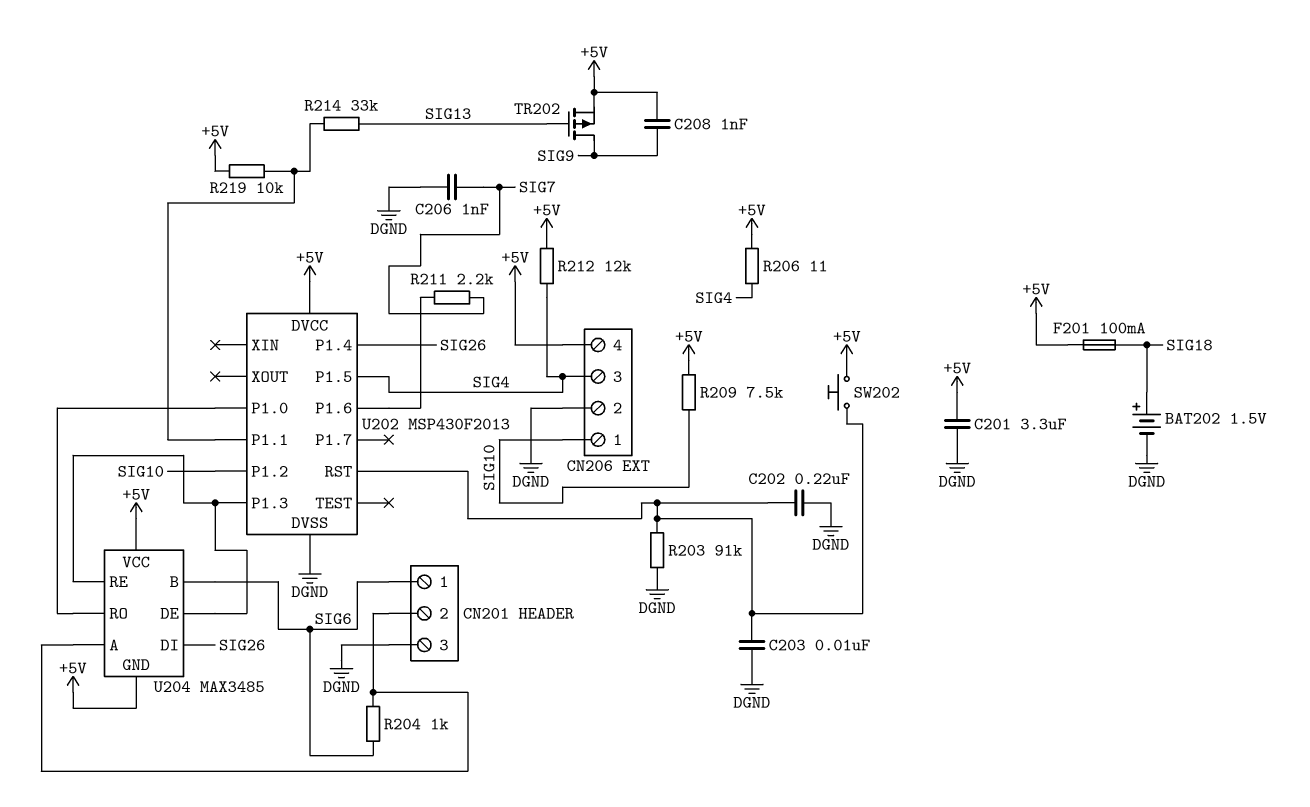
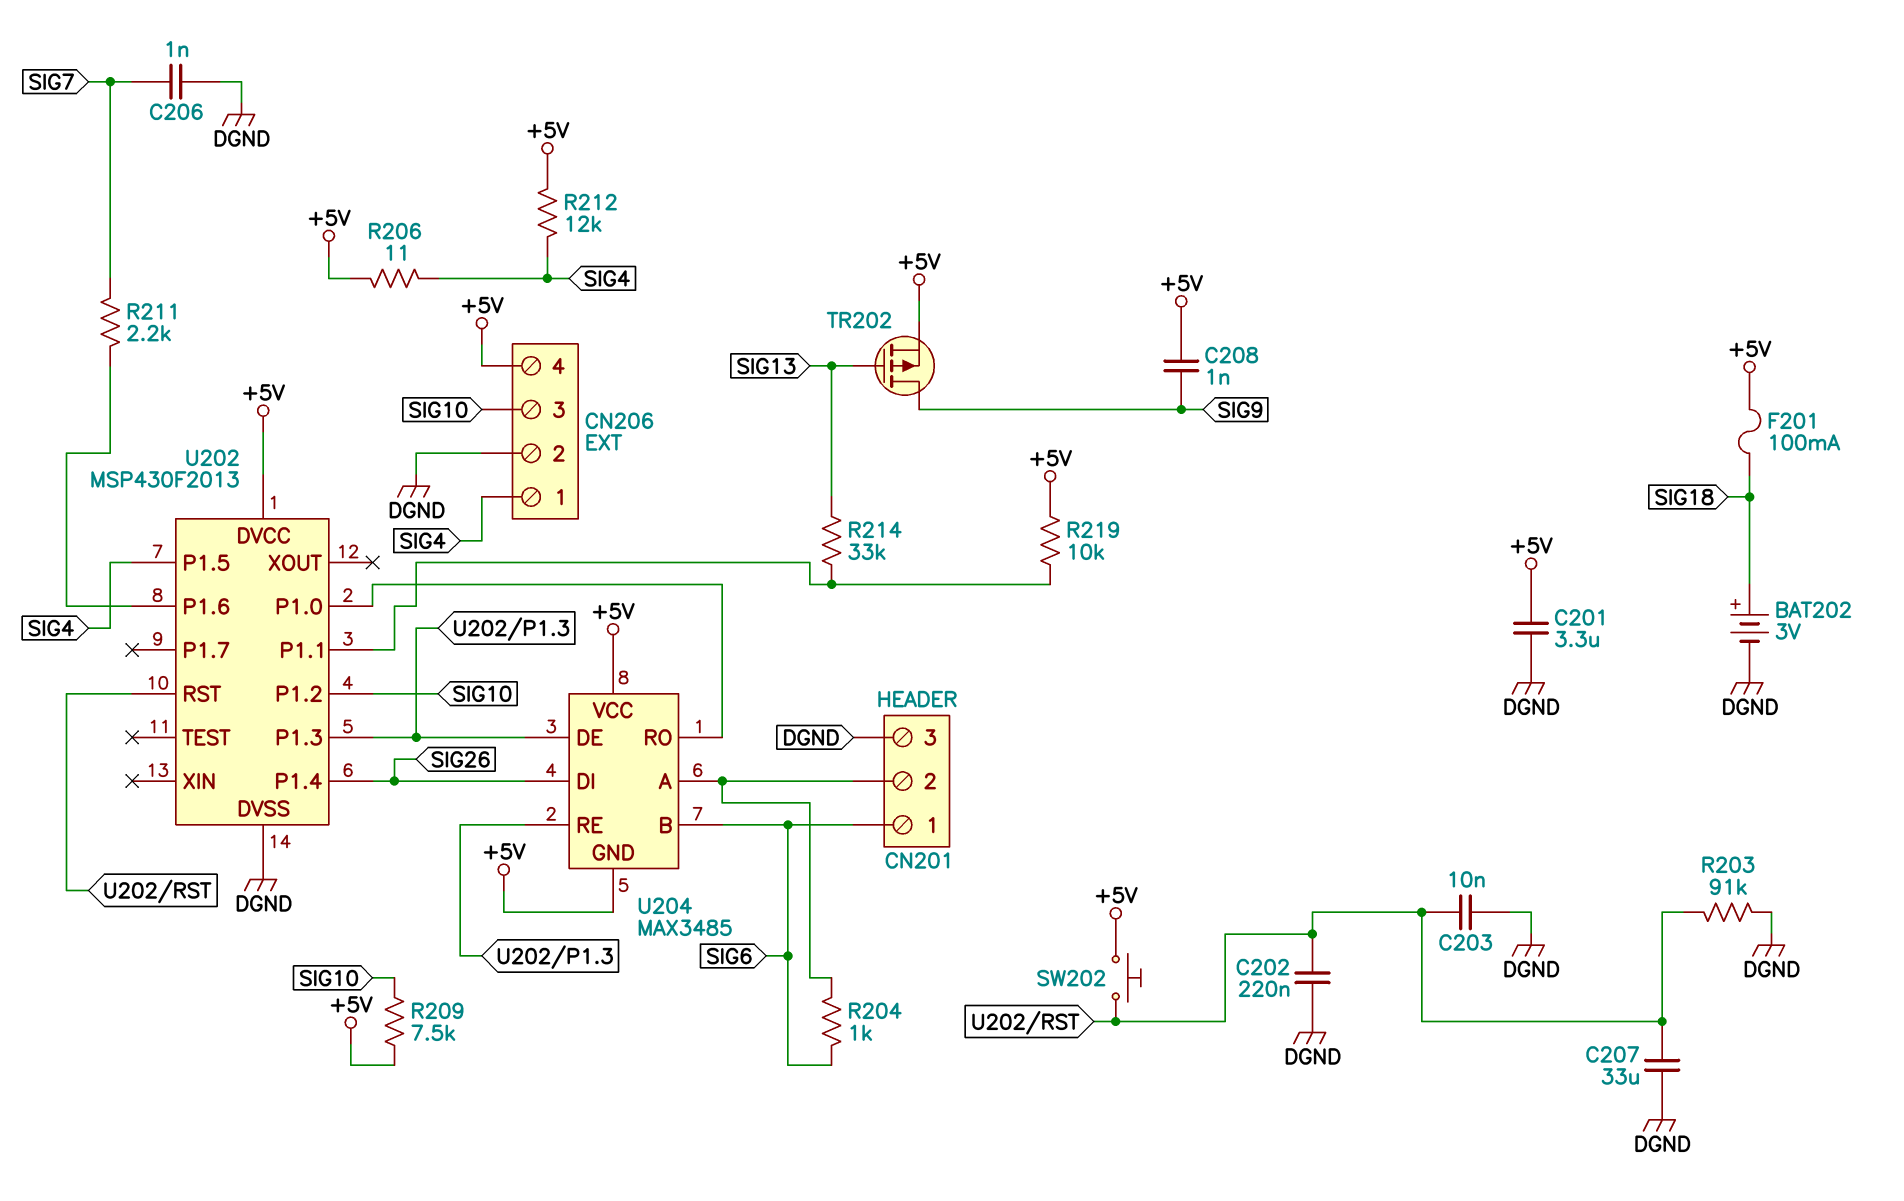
BAT202: 1.5V (plus SIG18, minus DGND) -> 3V (plus SIG18, minus DGND)
C207: none -> 33uF (DGND, U202/RST)
CN206 pin 1: SIG10 -> SIG4
CN206 pin 3: SIG4 -> SIG10

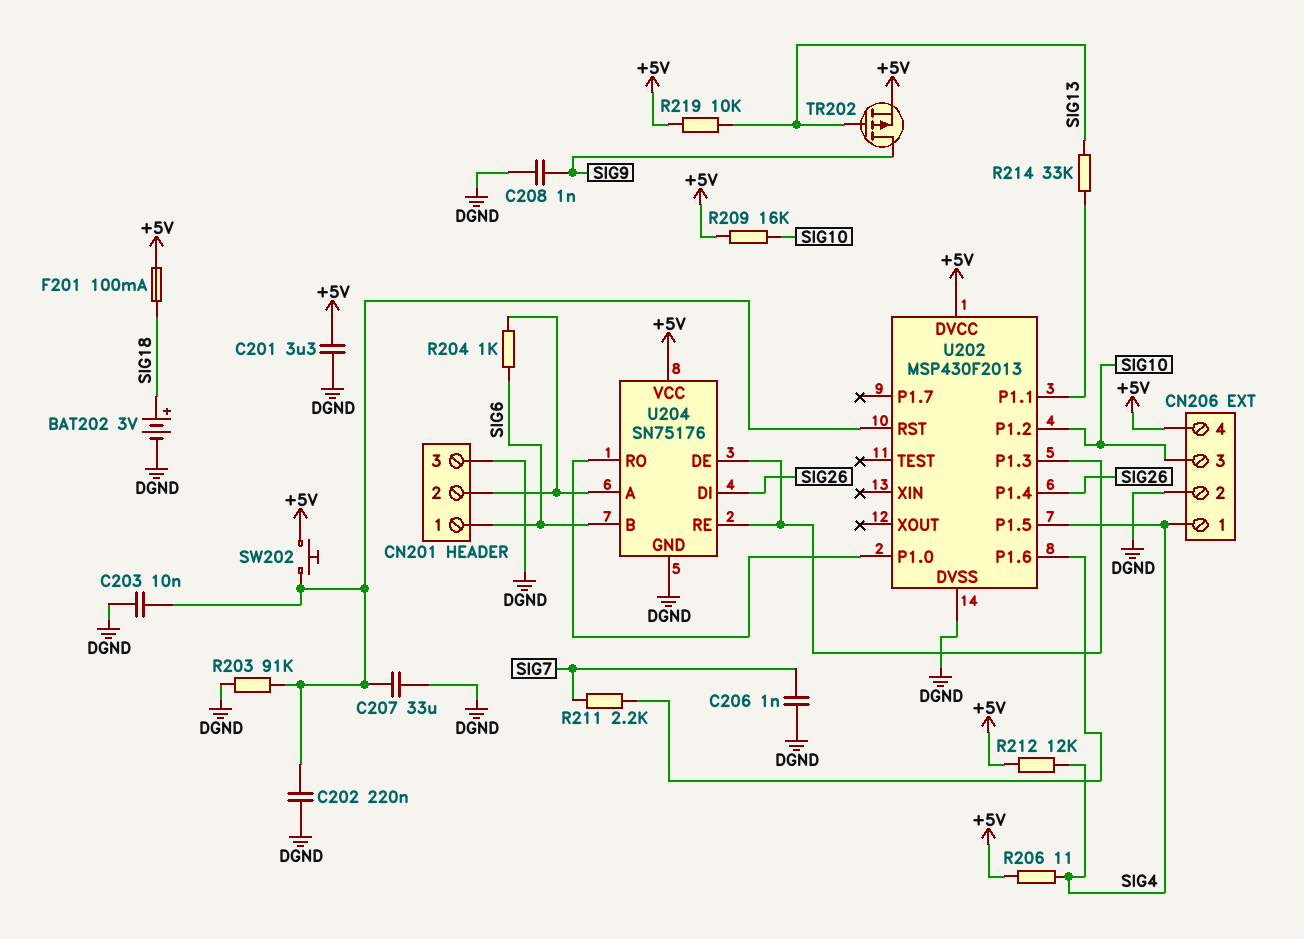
C208: 1nF (+5V, SIG9) -> 1nF (DGND, SIG9)
R209: 7.5k (+5V, SIG10) -> 16k (+5V, SIG10)
R219: 10k (+5V, U202/P1.1) -> 10k (+5V, SIG13)
U204: MAX3485 -> SN75176
U204 pin GND: +5V -> DGND

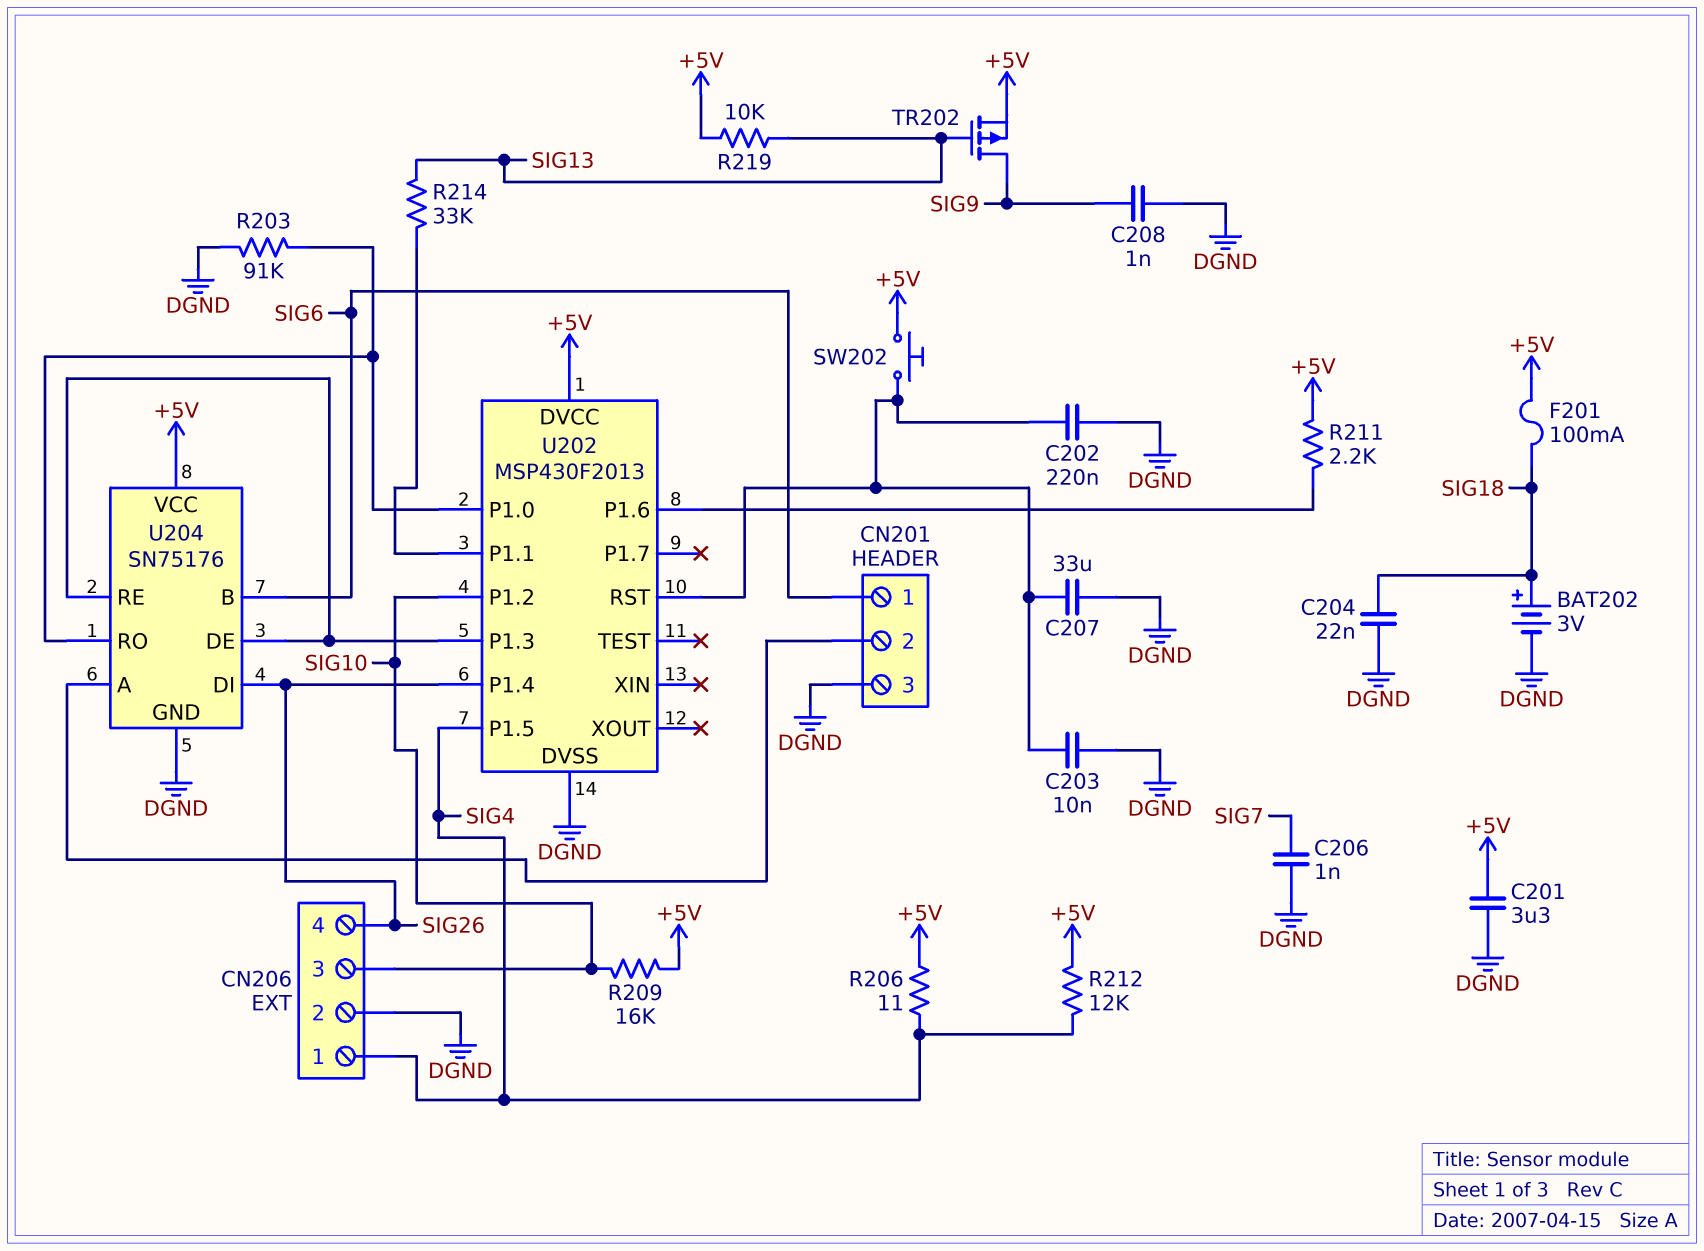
C204: none -> 22nF (DGND, SIG18)
CN206 pin 4: +5V -> SIG26
R203: 91k (DGND, U202/RST) -> 91k (DGND, U202/P1.0)
R204: 1k (CN201/2, SIG6) -> none
R211: 2.2k (SIG7, U202/P1.6) -> 2.2k (+5V, U202/P1.6)

